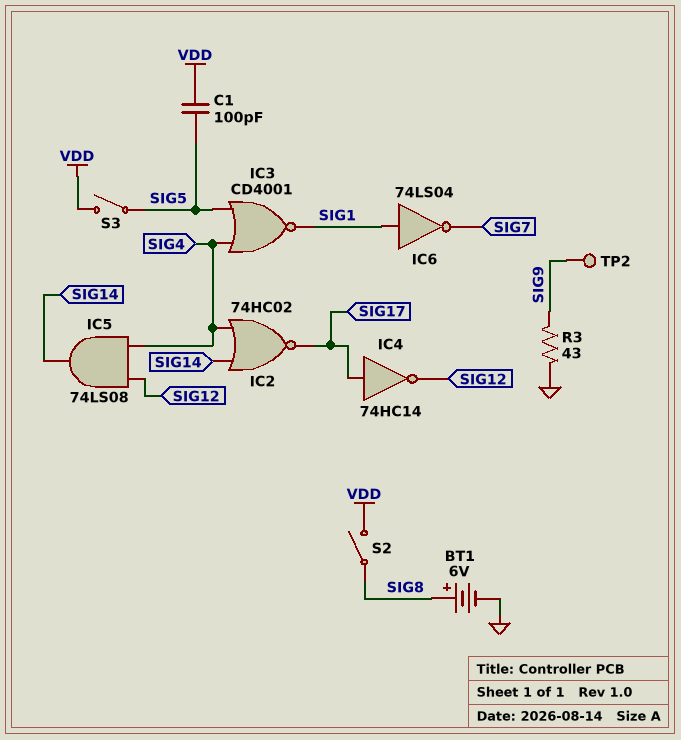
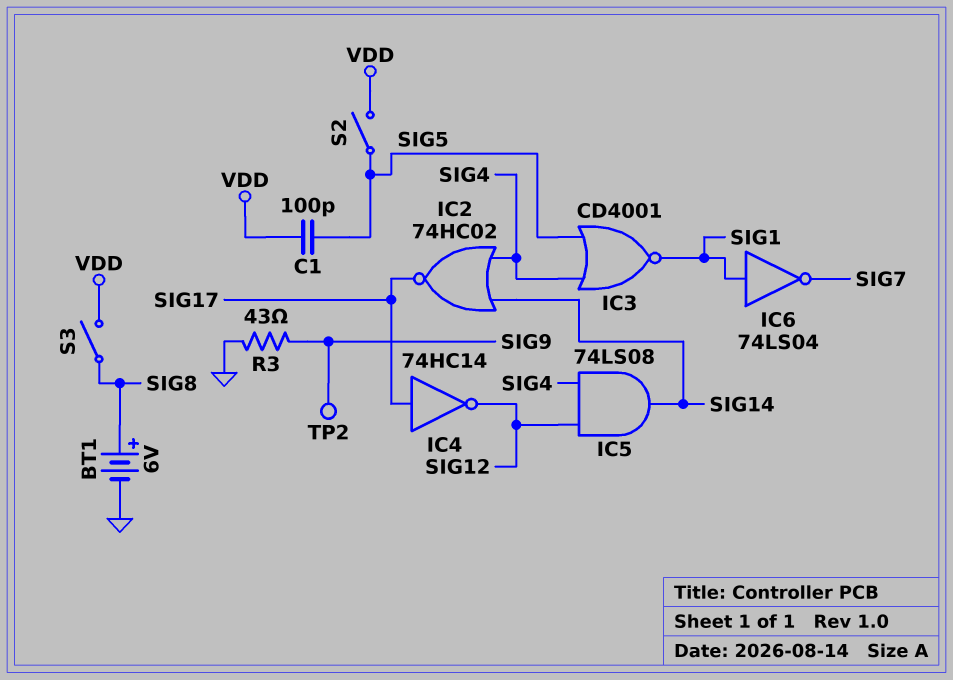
S2: switch (SIG8, VDD) -> switch (SIG5, VDD)
S3: switch (SIG5, VDD) -> switch (SIG8, VDD)

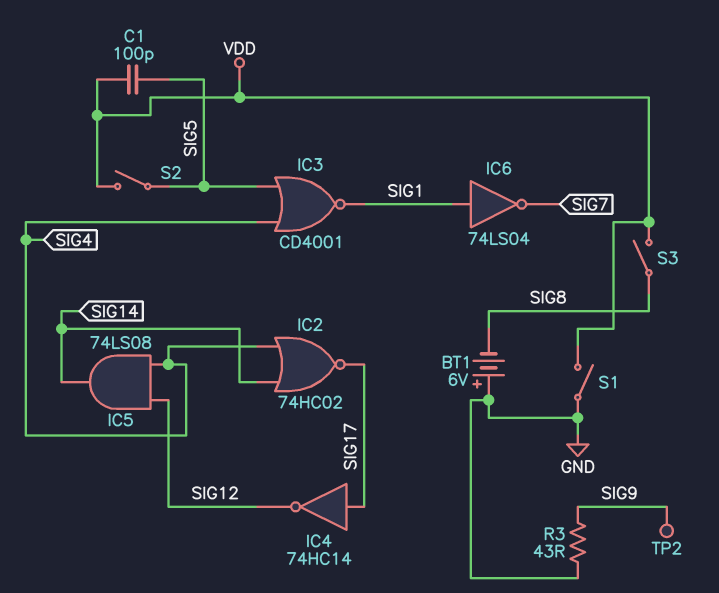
BT1: 6V (plus SIG8, minus GND) -> 6V (plus GND, minus SIG8)
S1: none -> switch (GND, VDD)

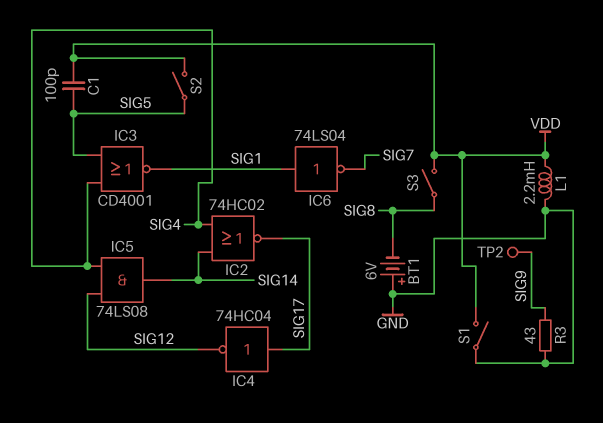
IC4: NOT 74HC14 (in SIG17, out SIG12) -> NOT 74HC04 (in SIG17, out SIG12)
L1: none -> 2.2mH (GND, VDD)

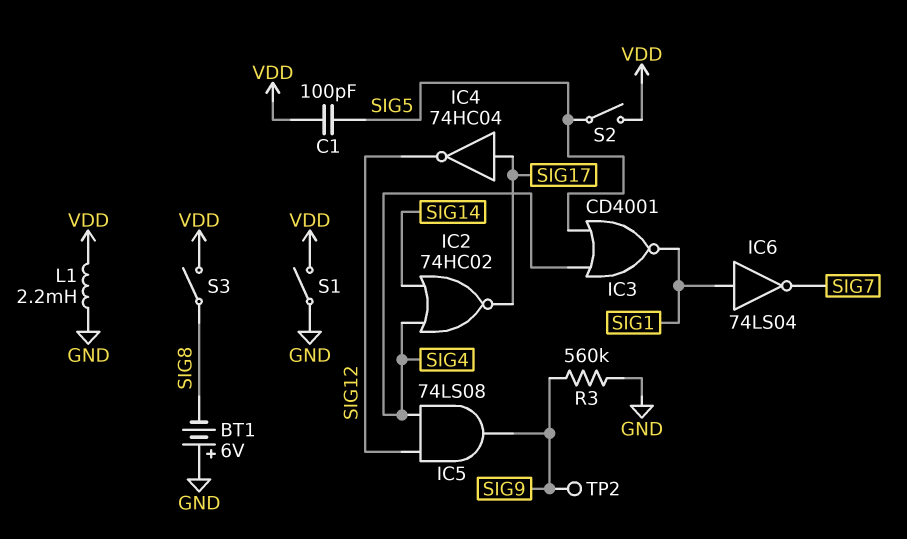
IC5: AND 74LS08 (in SIG4, in SIG12, out SIG14) -> AND 74LS08 (in SIG4, in SIG12, out SIG9)
R3: 43 (GND, SIG9) -> 560k (GND, SIG9)

